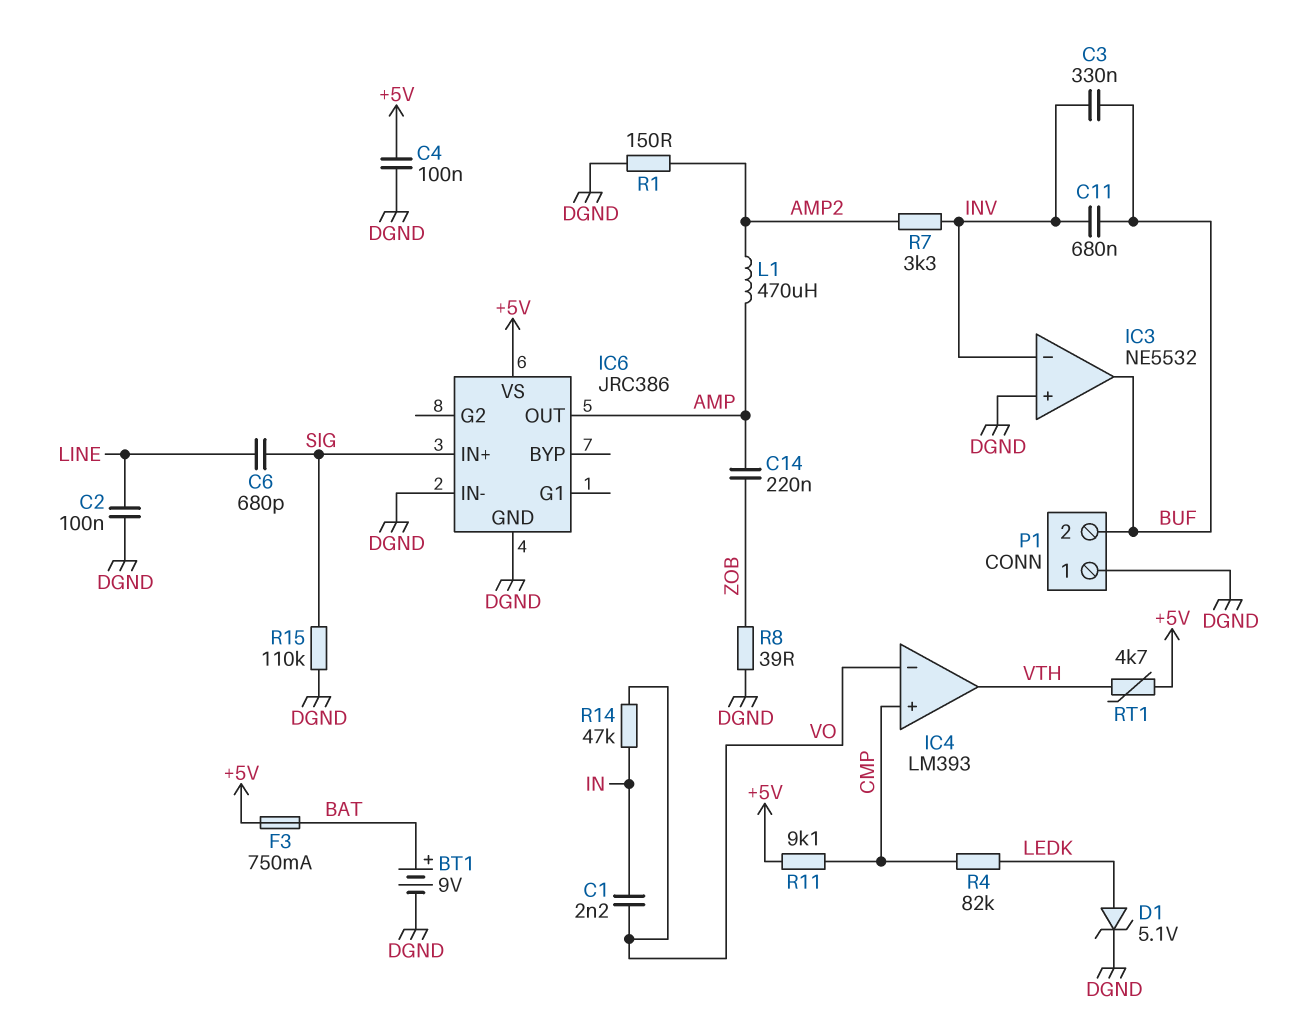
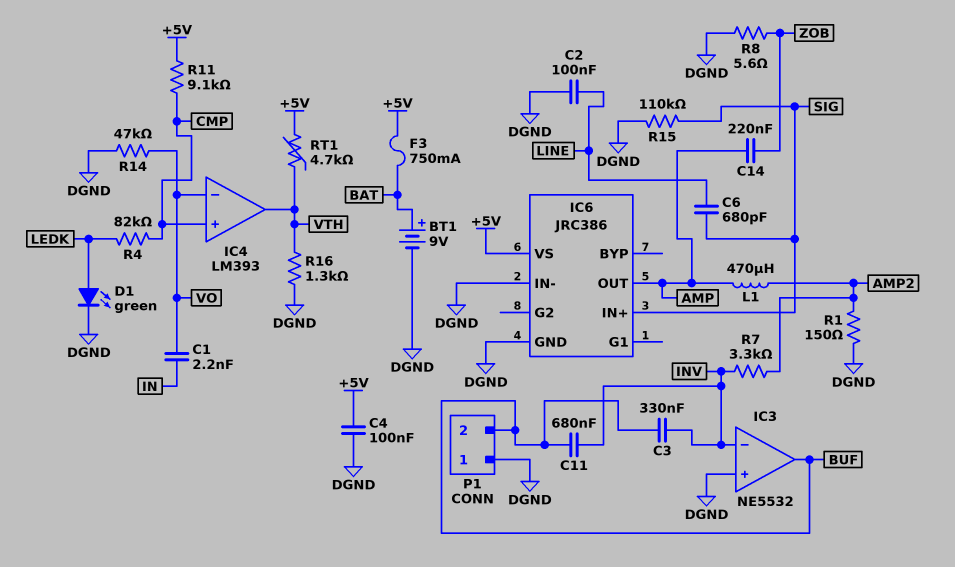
D1: zener 5.1V (A LEDK, K DGND) -> LED green (A LEDK, K DGND)
R8: 39 (DGND, ZOB) -> 5.6 (DGND, ZOB)
R14: 47k (IN, VO) -> 47k (DGND, VO)
R16: none -> 1.3k (DGND, VTH)

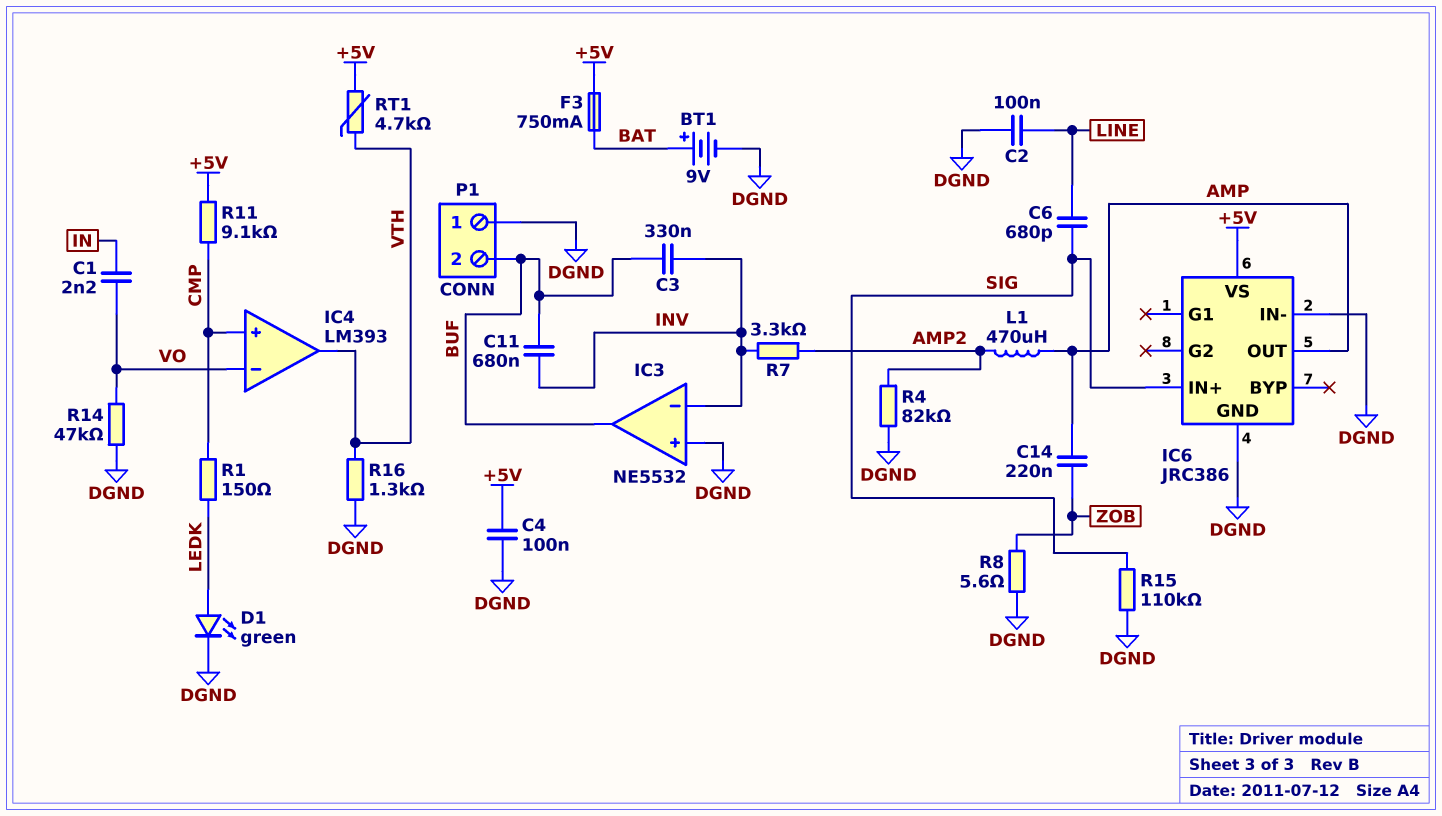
R1: 150 (AMP2, DGND) -> 150 (CMP, LEDK)
R4: 82k (CMP, LEDK) -> 82k (AMP2, DGND)

